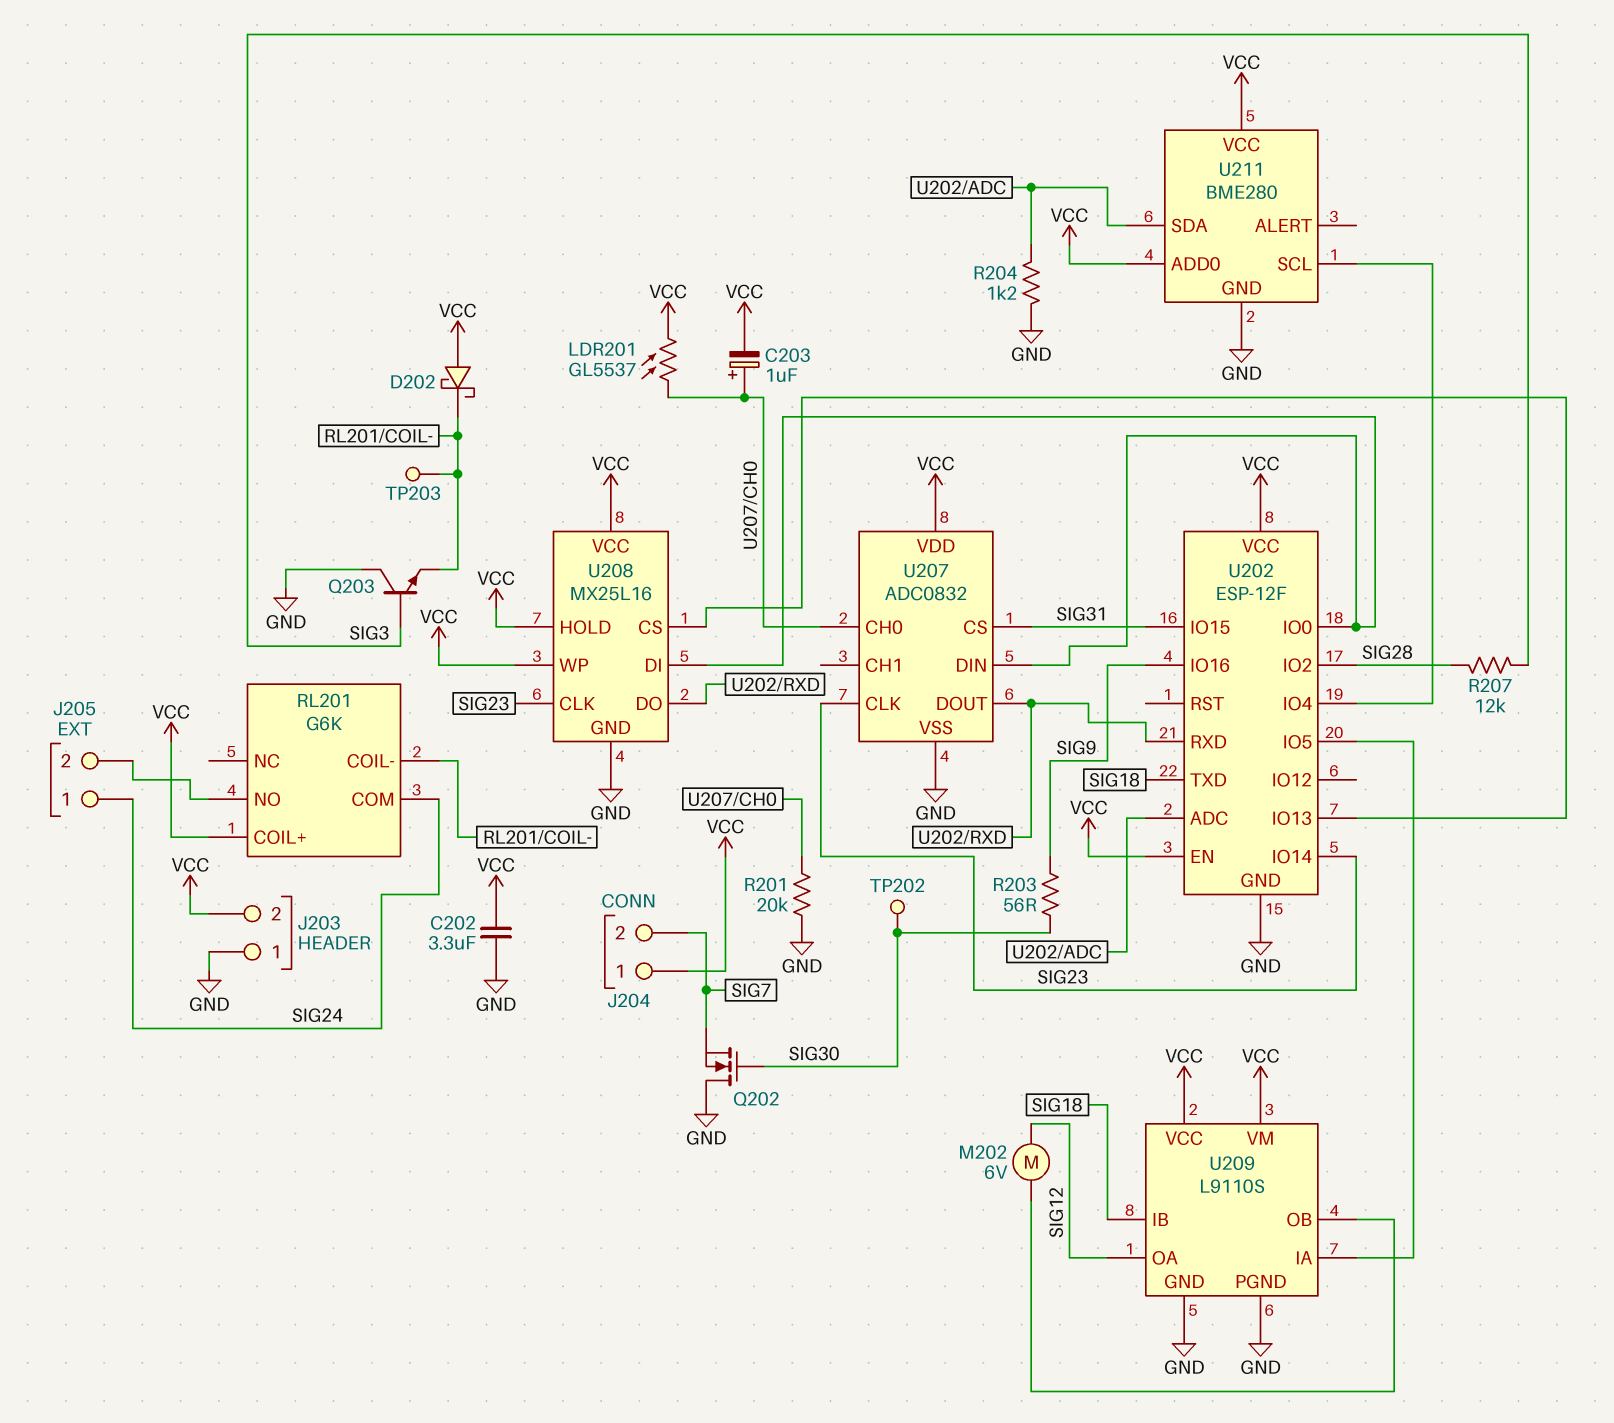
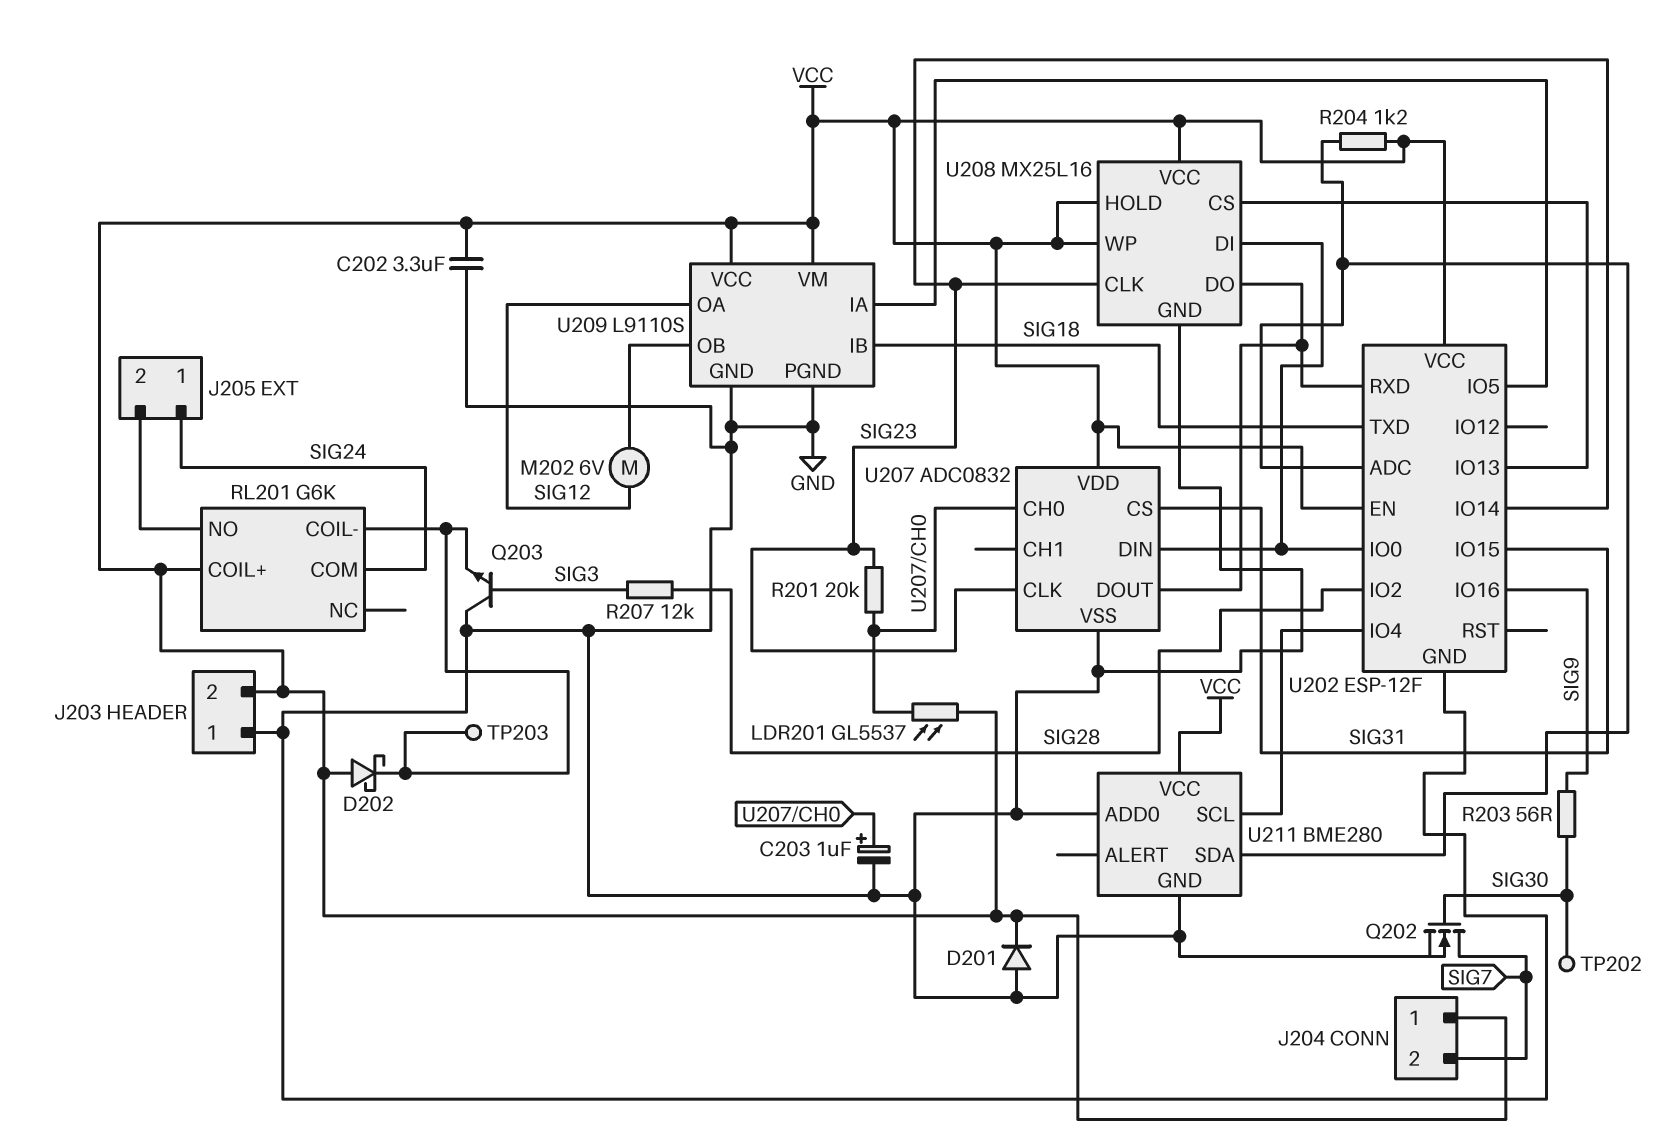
C203: 1uF (plus U207/CH0, minus VCC) -> 1uF (plus U207/CH0, minus GND)
D201: none -> diode (A GND, K VCC)
Q202: NMOS (G SIG30, D GND, S SIG7) -> NMOS (G SIG30, D SIG7, S GND)
R201: 20k (GND, U207/CH0) -> 20k (SIG23, U207/CH0)
R204: 1.2k (GND, U202/ADC) -> 1.2k (U202/ADC, VCC)
U211 pin ADD0: VCC -> GND

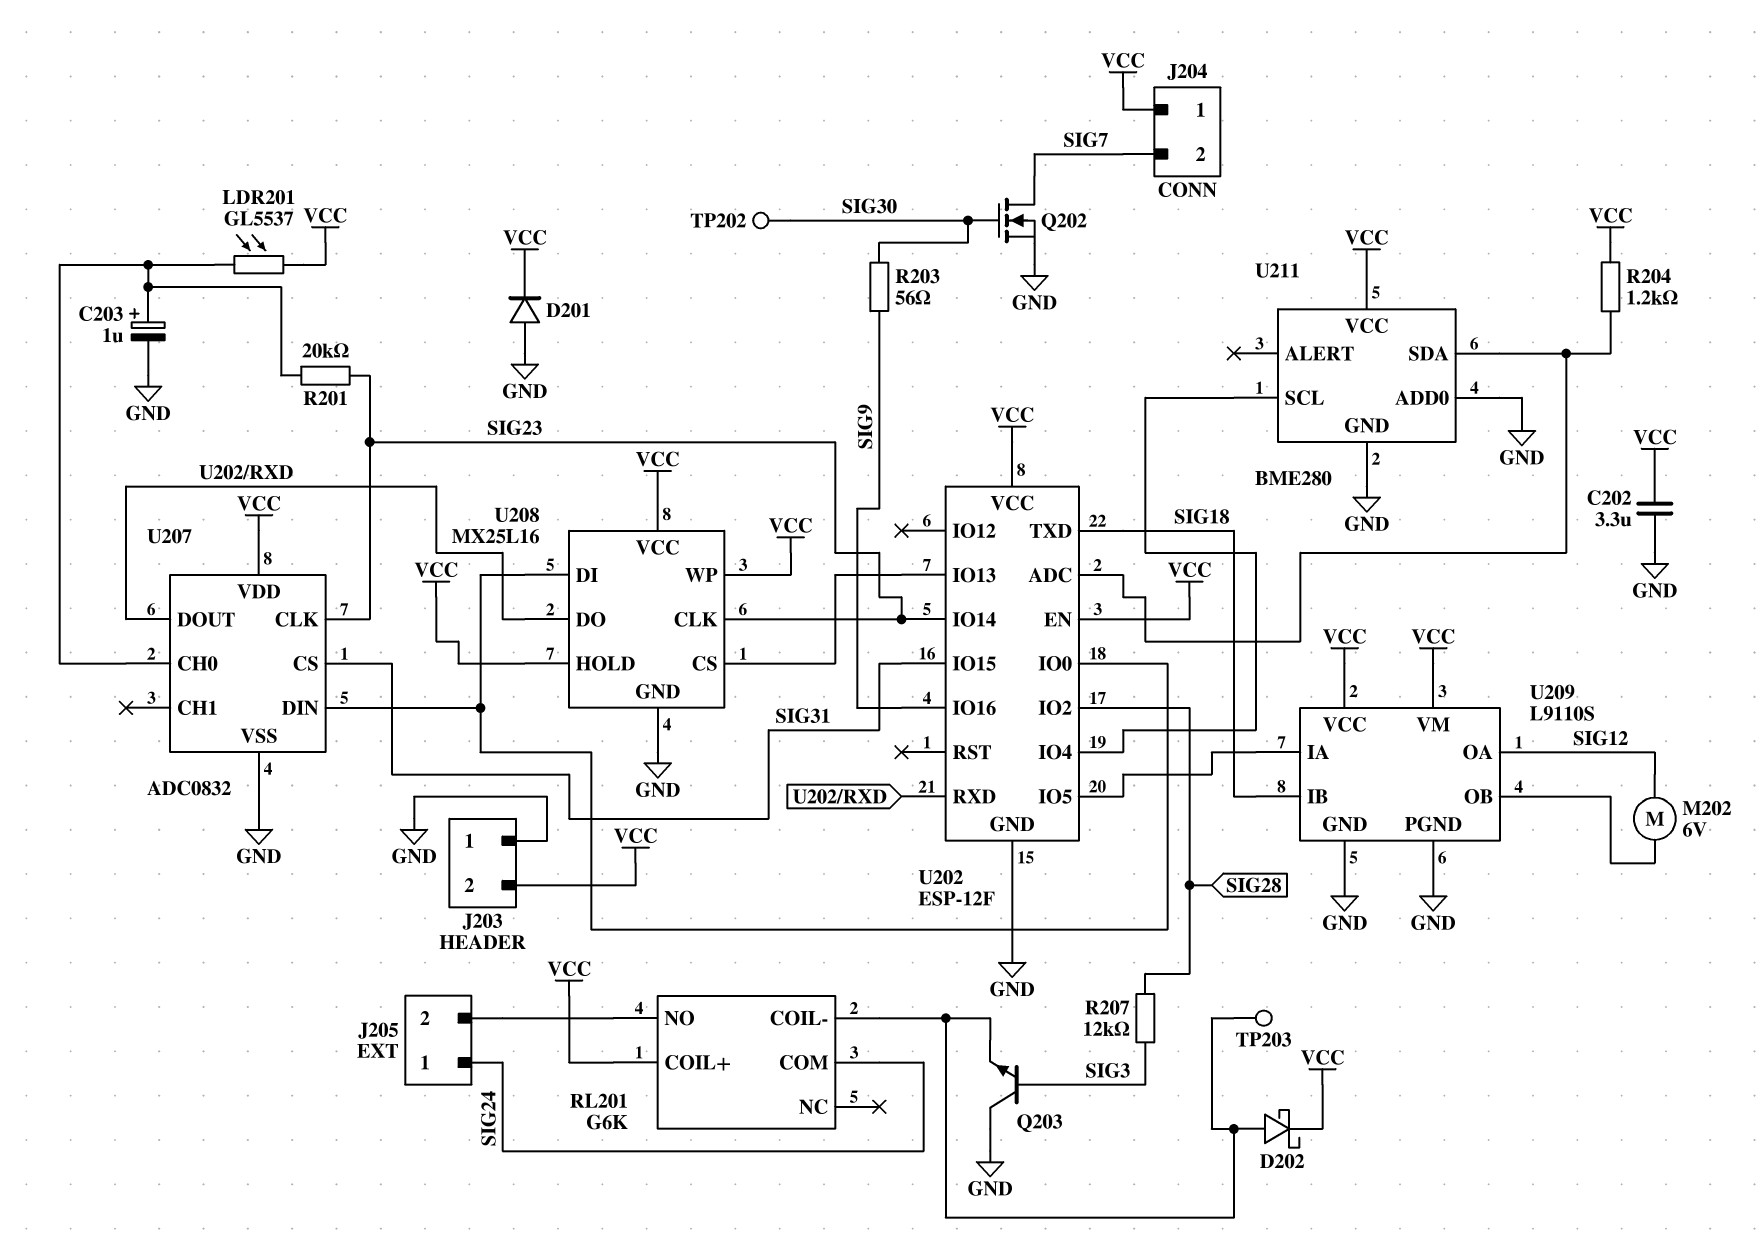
D202: schottky (A VCC, K RL201/COIL-) -> schottky (A RL201/COIL-, K VCC)

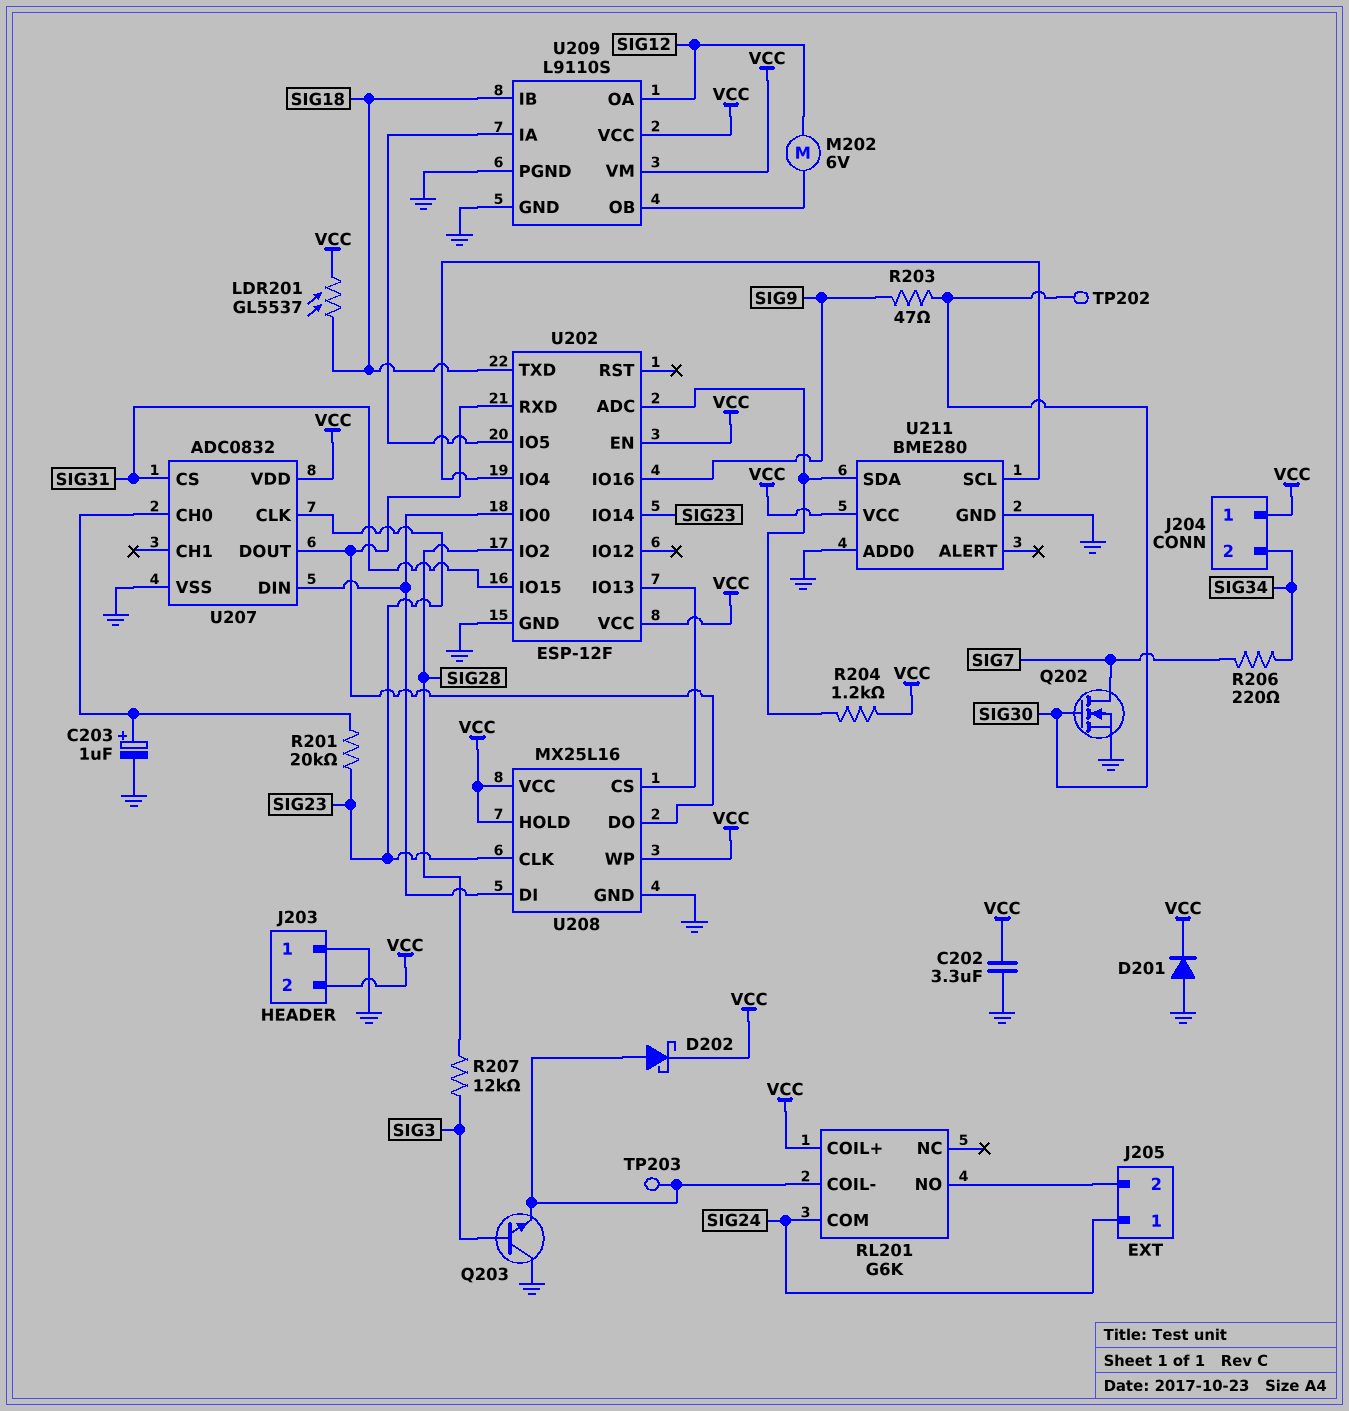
J204 pin 2: SIG7 -> SIG34
LDR201: GL5537 (U207/CH0, VCC) -> GL5537 (SIG18, VCC)
R203: 56 (SIG9, SIG30) -> 47 (SIG9, SIG30)
R206: none -> 220 (SIG7, SIG34)

